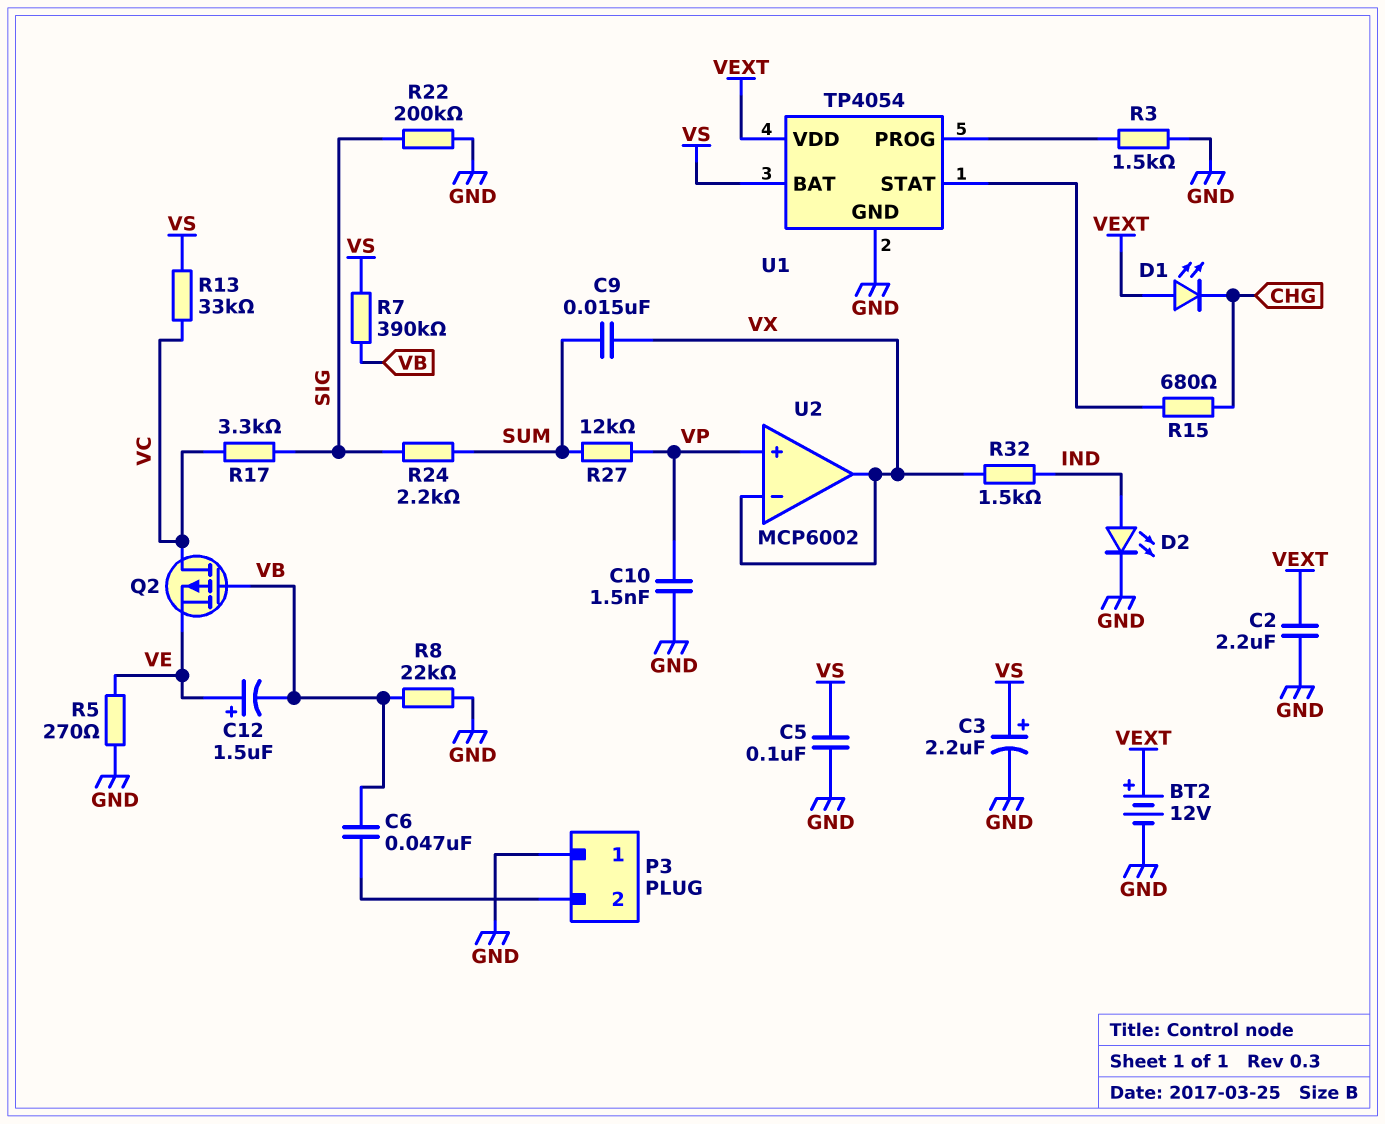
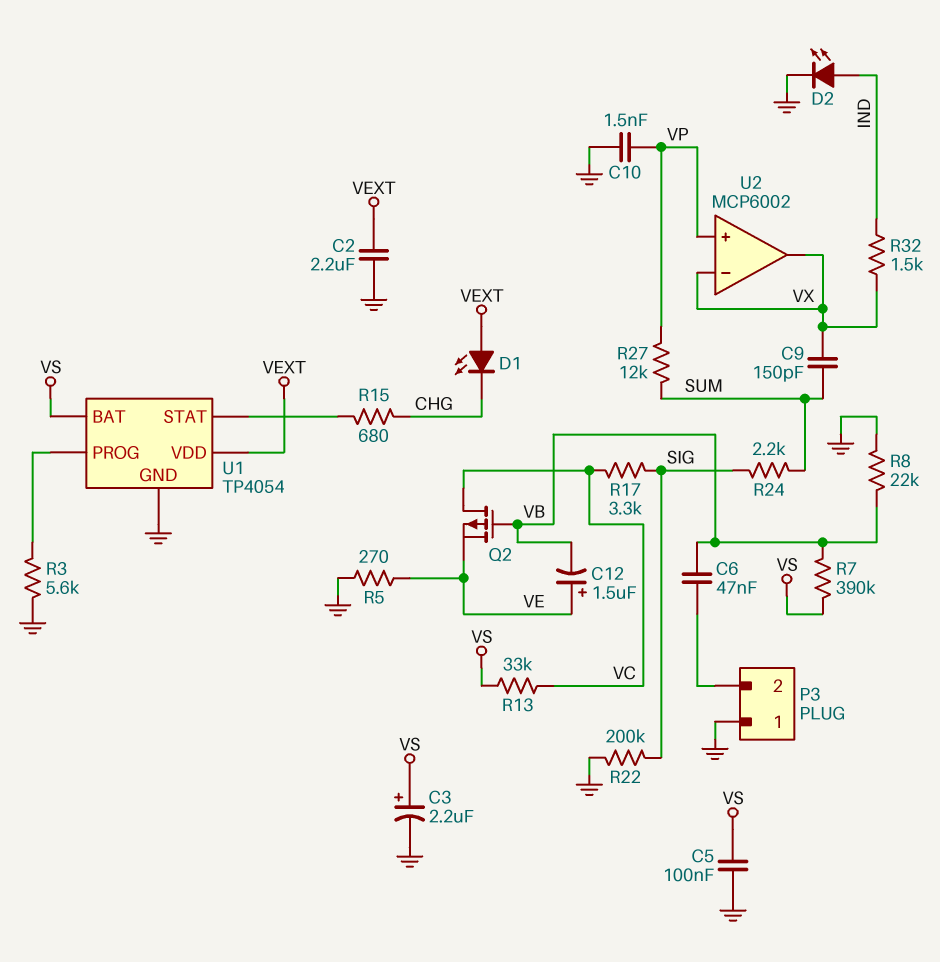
BT2: 12V (plus VEXT, minus GND) -> none
C9: 15nF (SUM, VX) -> 150pF (SUM, VX)
R3: 1.5k (GND, U1/PROG) -> 5.6k (GND, U1/PROG)

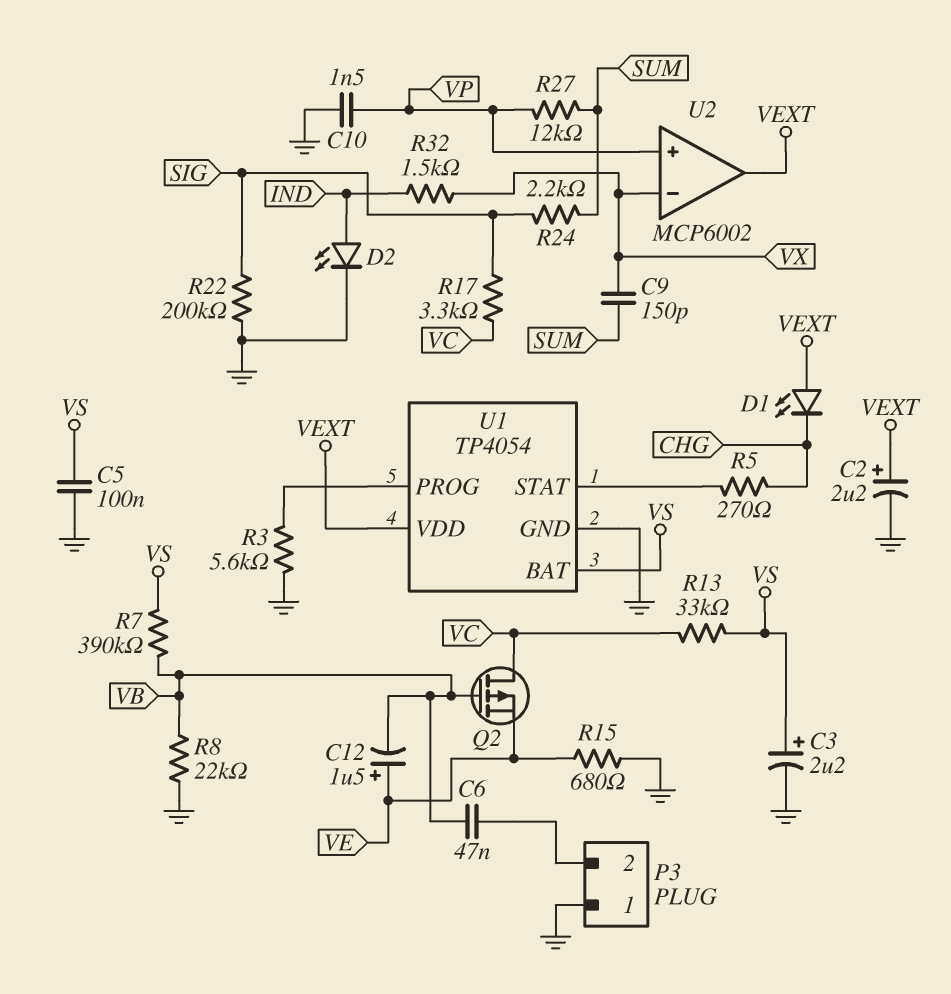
C2: 2.2uF (GND, VEXT) -> 2.2uF (plus VEXT, minus GND)
R5: 270 (GND, VE) -> 270 (CHG, U1/STAT)
R15: 680 (CHG, U1/STAT) -> 680 (GND, VE)
U2 pin out: VX -> VEXT

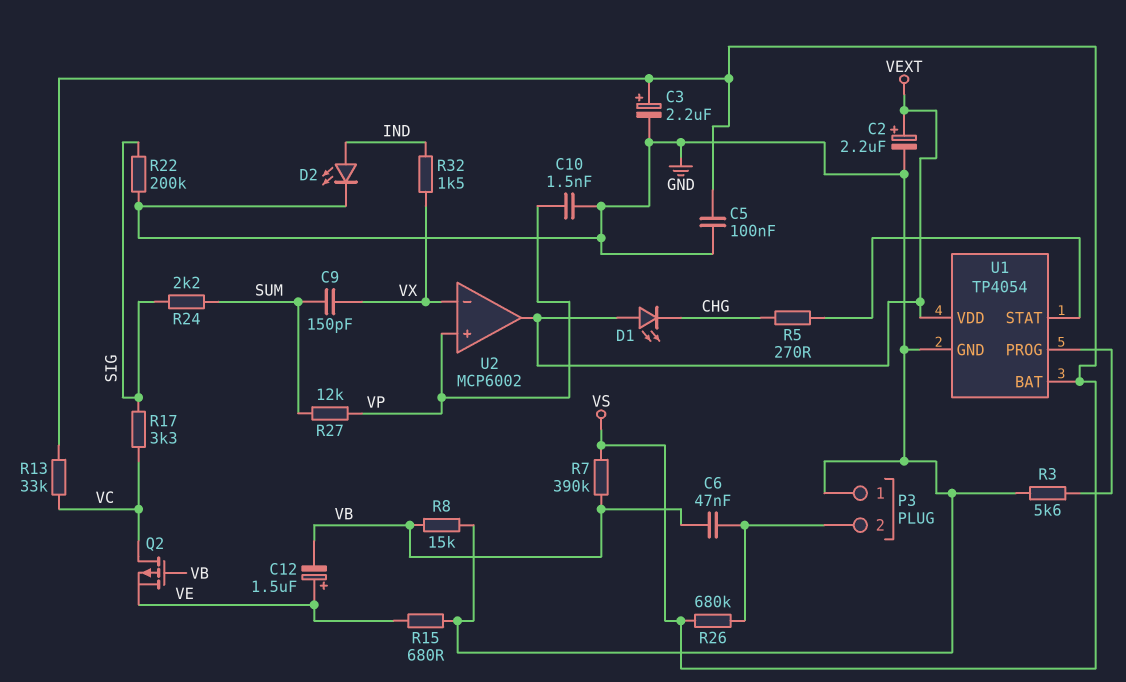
R8: 22k (GND, VB) -> 15k (GND, VB)
R26: none -> 680k (P3/2, VS)

